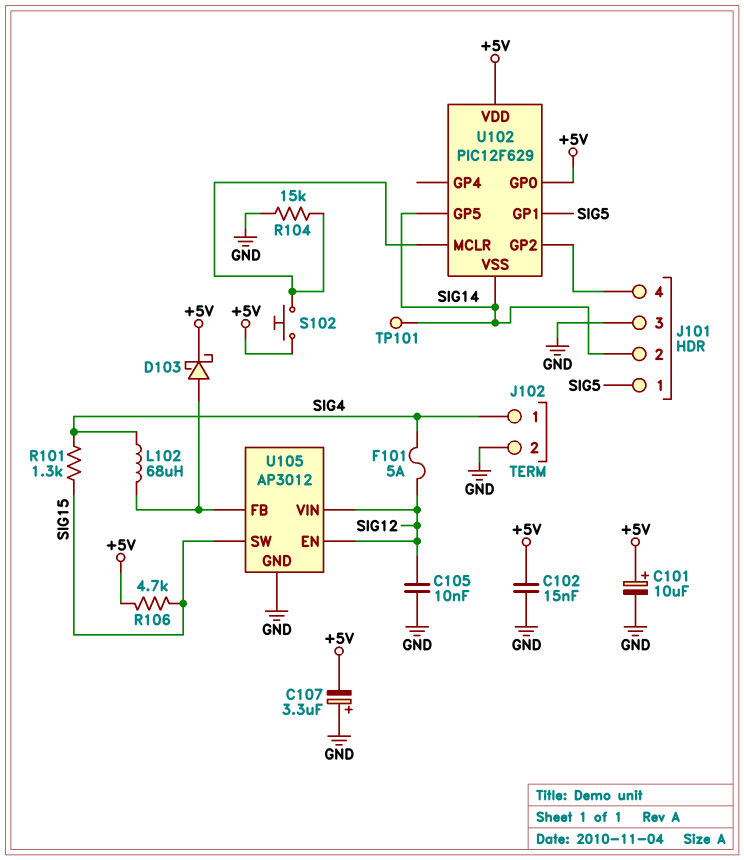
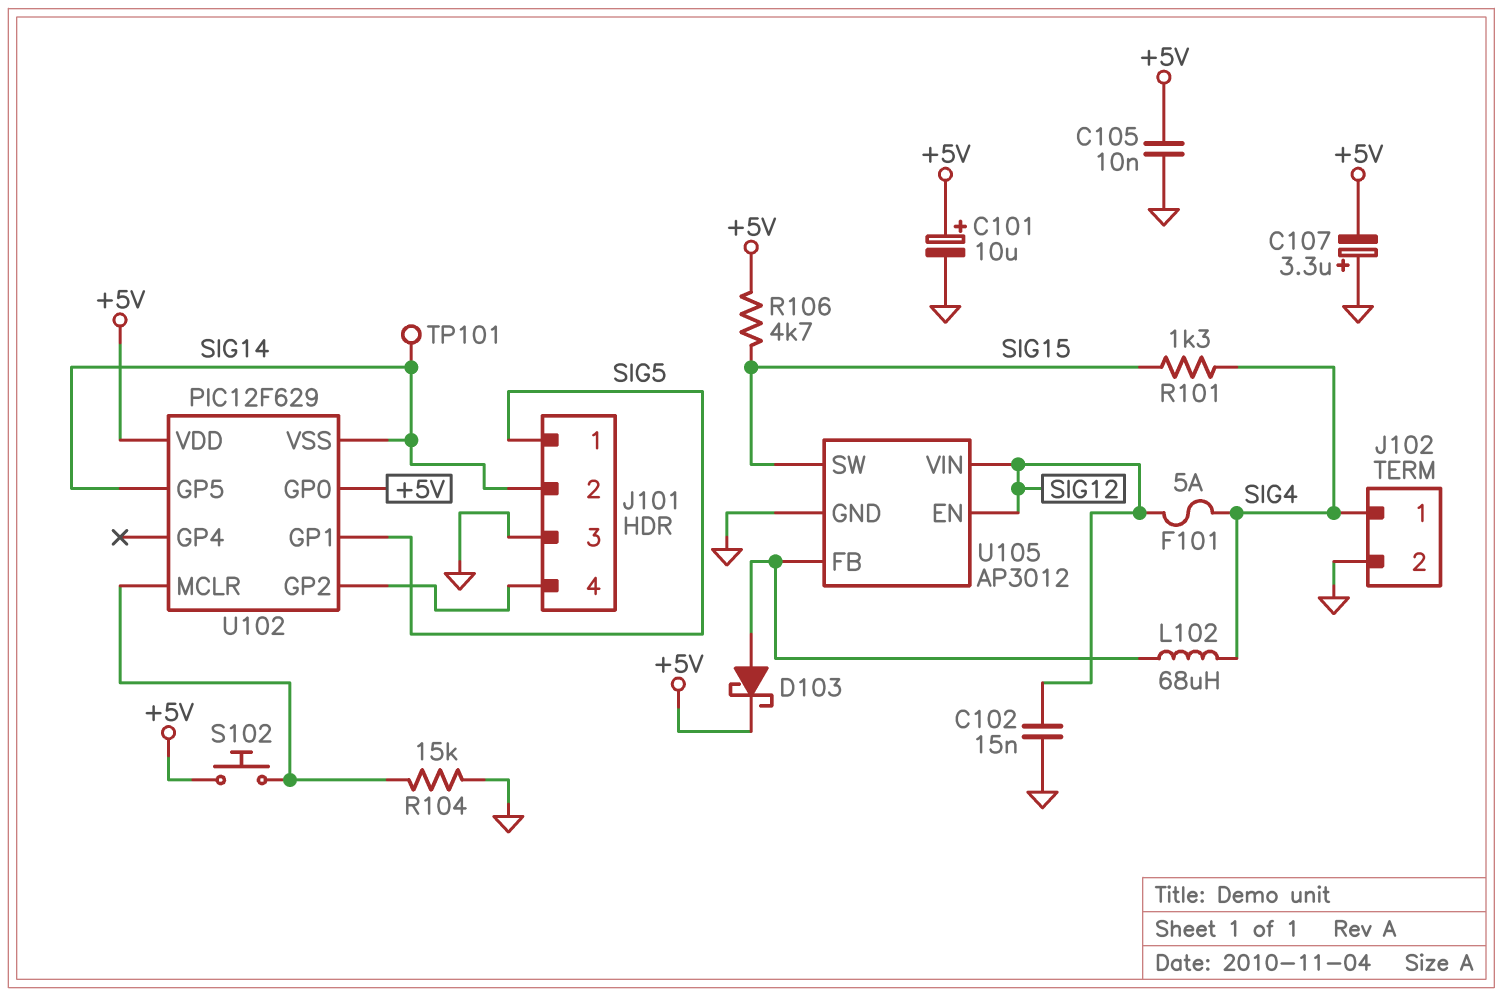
C102: 15nF (+5V, GND) -> 15nF (GND, SIG12)
C105: 10nF (GND, SIG12) -> 10nF (+5V, GND)

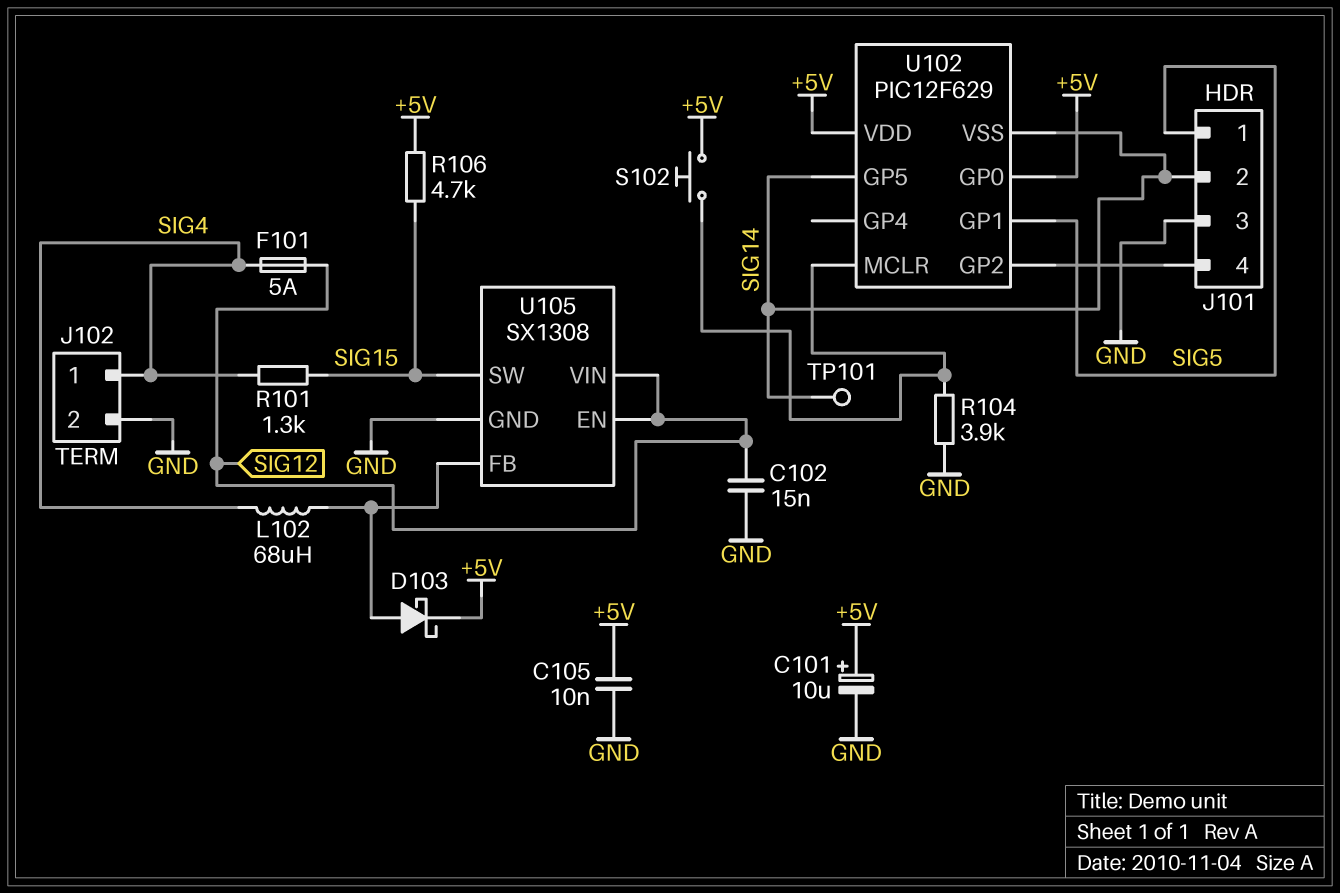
C107: 3.3uF (plus GND, minus +5V) -> none
R104: 15k (GND, U102/MCLR) -> 3.9k (GND, U102/MCLR)
U105: AP3012 -> SX1308

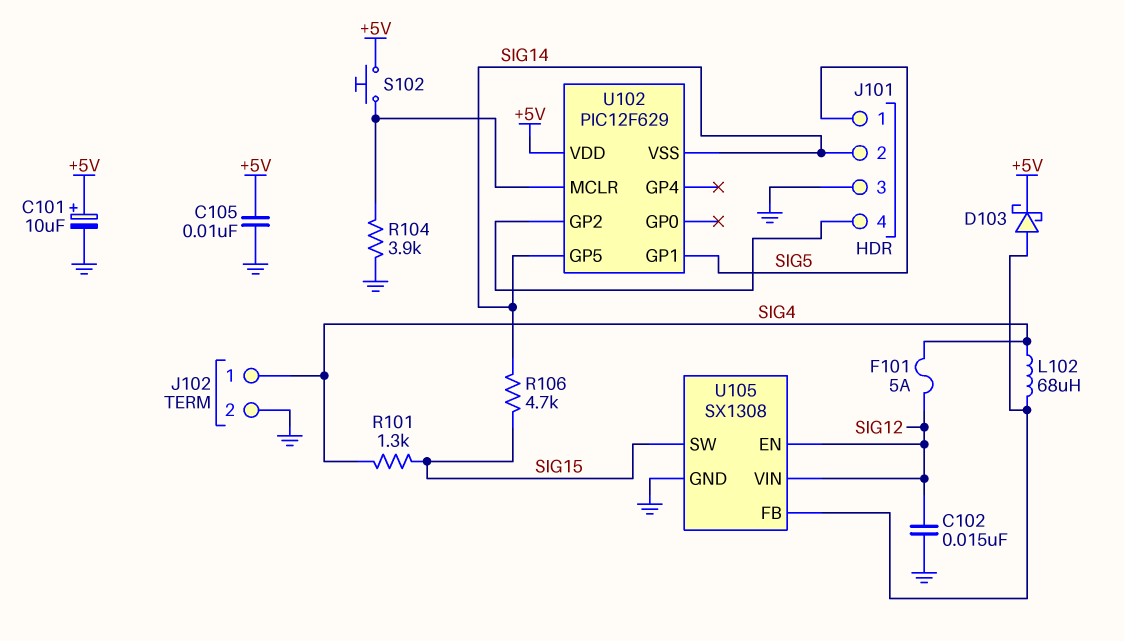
R106: 4.7k (+5V, SIG15) -> 4.7k (SIG14, SIG15)
TP101: test point (SIG14) -> none
U102 pin GP0: +5V -> none

